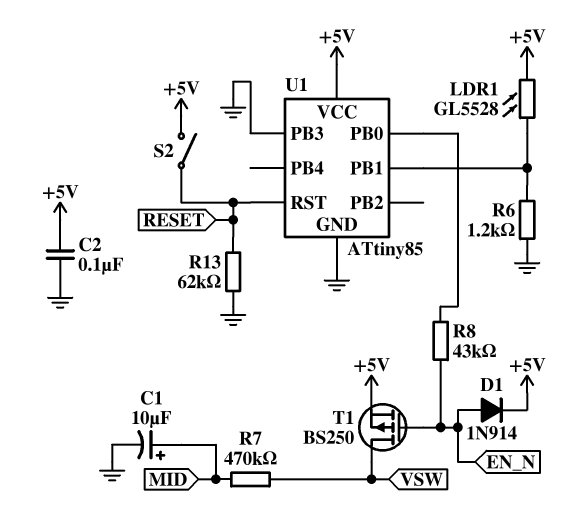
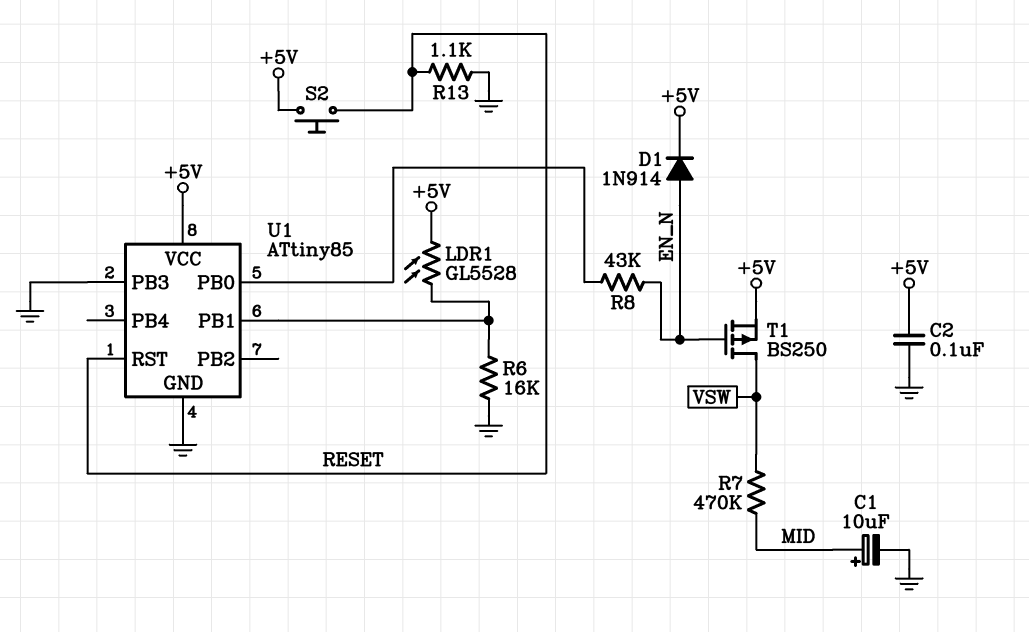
R6: 1.2k (GND, U1/PB1) -> 16k (GND, U1/PB1)
R13: 62k (GND, RESET) -> 1.1k (GND, RESET)
S2: switch (+5V, RESET) -> button (+5V, RESET)

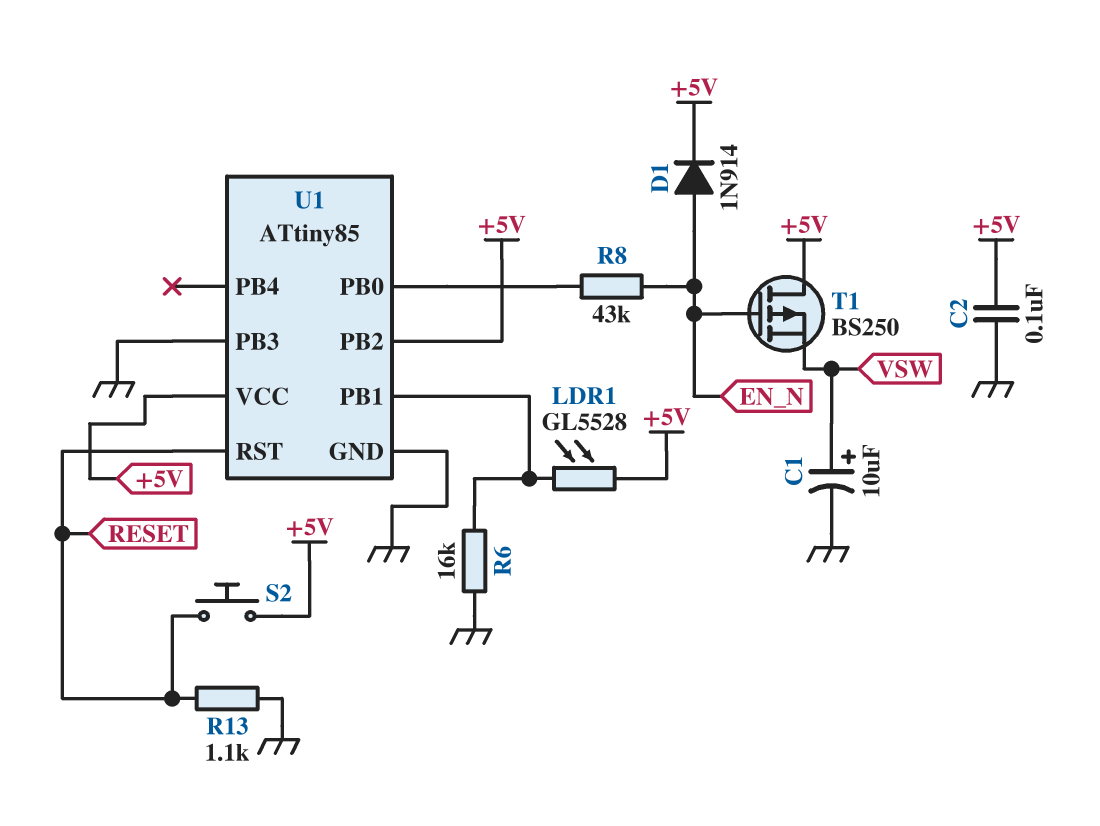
C1: 10uF (plus MID, minus GND) -> 10uF (plus VSW, minus GND)
R7: 470k (MID, VSW) -> none
T1: PMOS BS250 (G EN_N, D VSW, S +5V) -> PMOS BS250 (G EN_N, D +5V, S VSW)
U1 pin PB2: none -> +5V

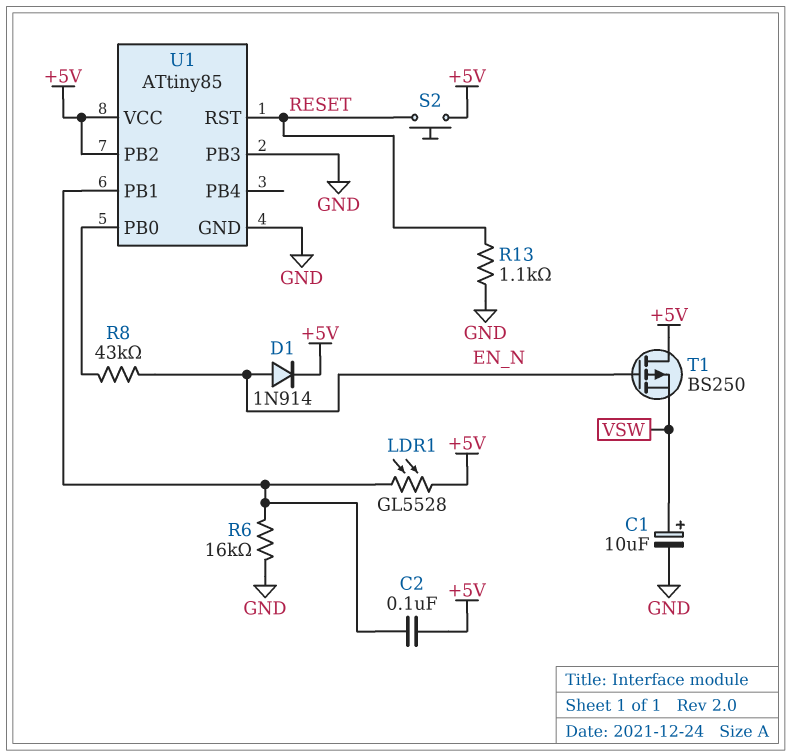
C2: 100nF (+5V, GND) -> 100nF (+5V, U1/PB1)

